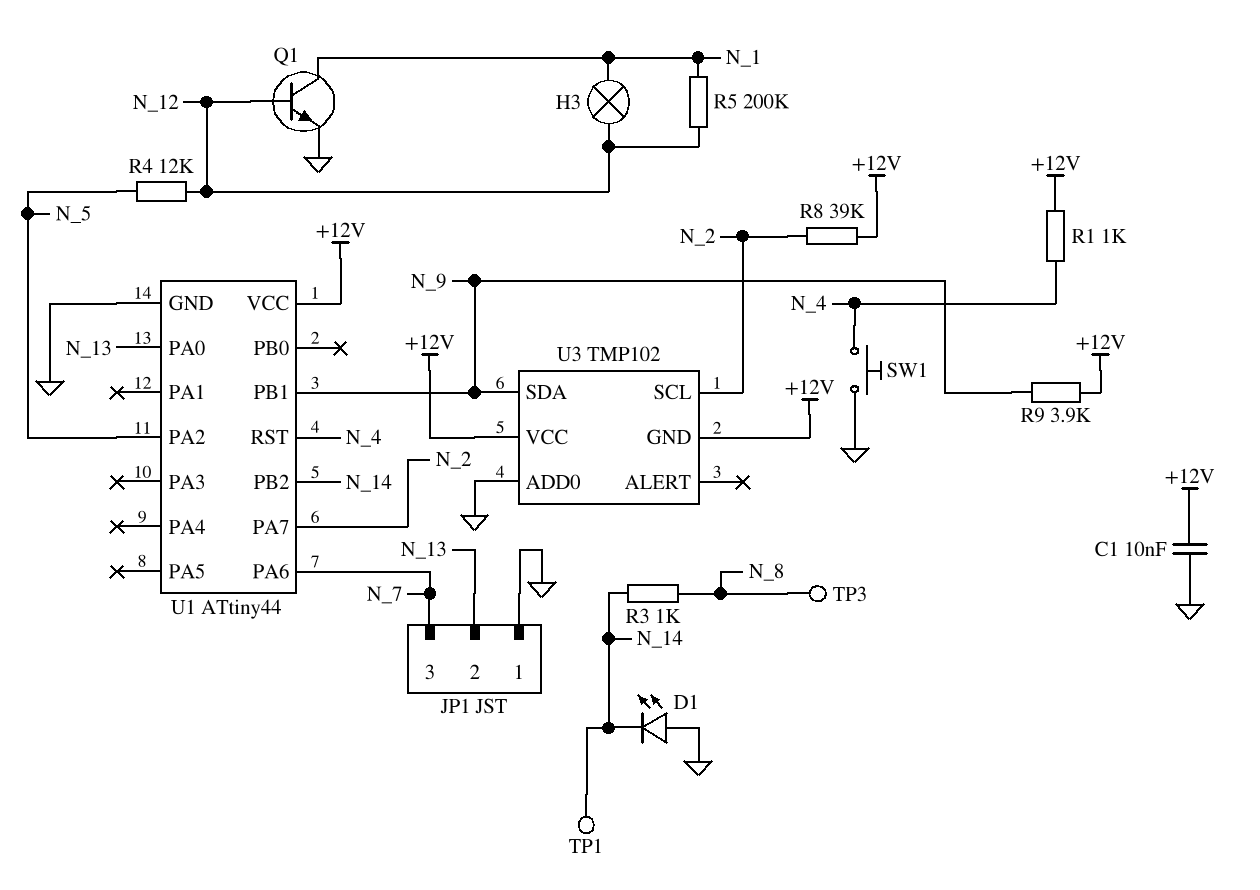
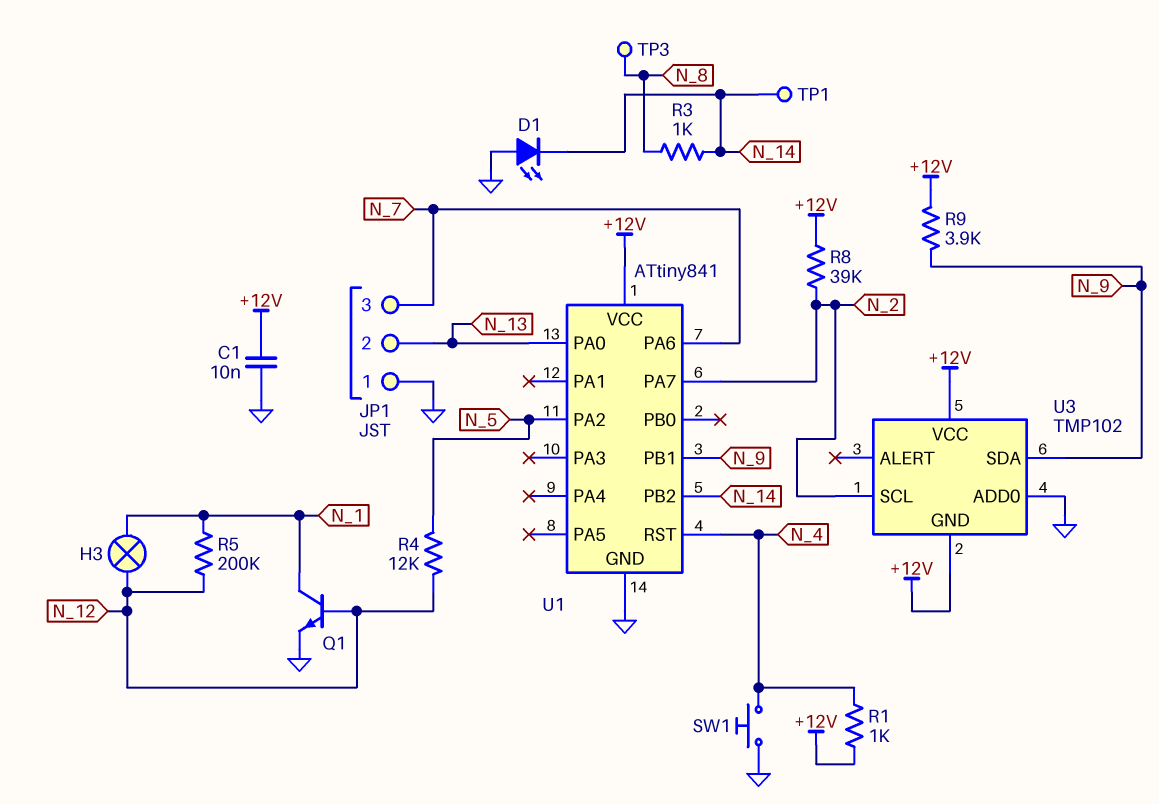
U1: ATtiny44 -> ATtiny841

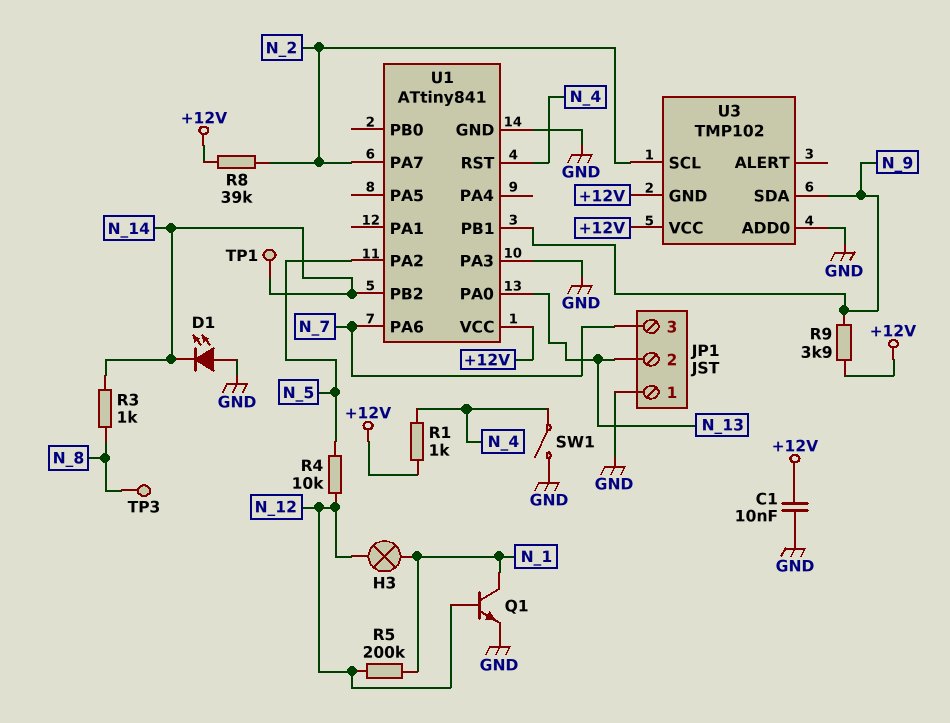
R4: 12k (N_5, N_12) -> 10k (N_5, N_12)
SW1: button (GND, N_4) -> switch (GND, N_4)
U1 pin PA3: none -> GND

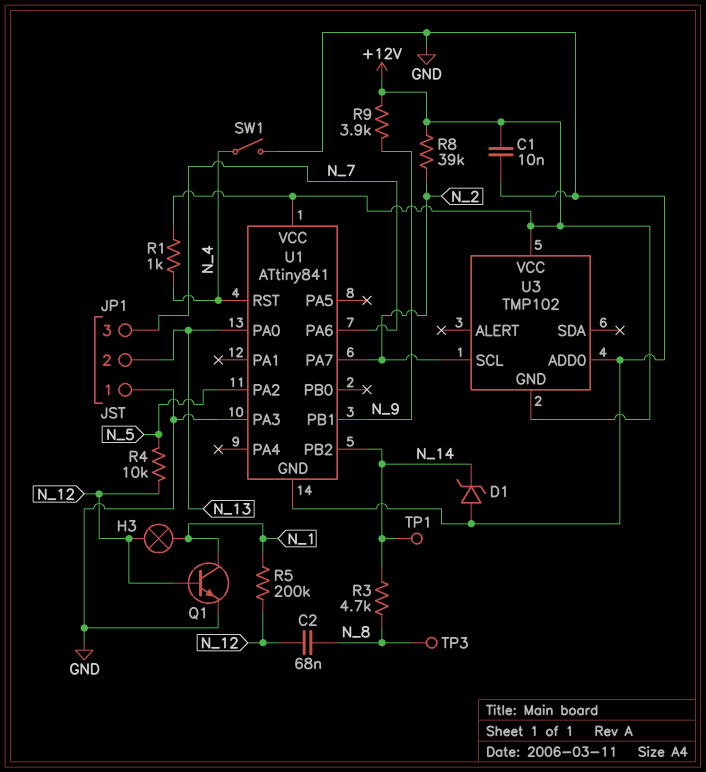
C2: none -> 68nF (N_8, N_12)
D1: LED (A GND, K N_14) -> zener (A GND, K N_14)
R3: 1k (N_8, N_14) -> 4.7k (N_8, N_14)
U3 pin SDA: N_9 -> none

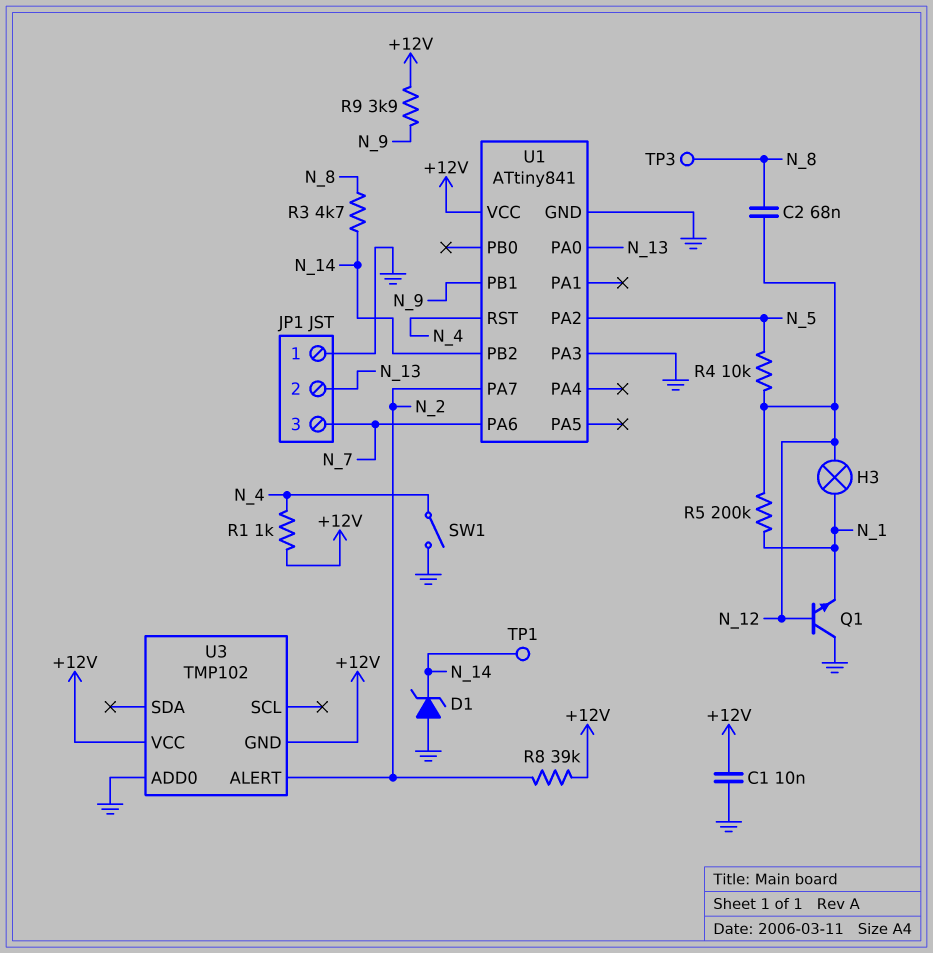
Q1: NPN (B N_12, C N_1, E GND) -> NPN (B N_12, C GND, E N_1)
U3 pin ALERT: none -> N_2
U3 pin SCL: N_2 -> none

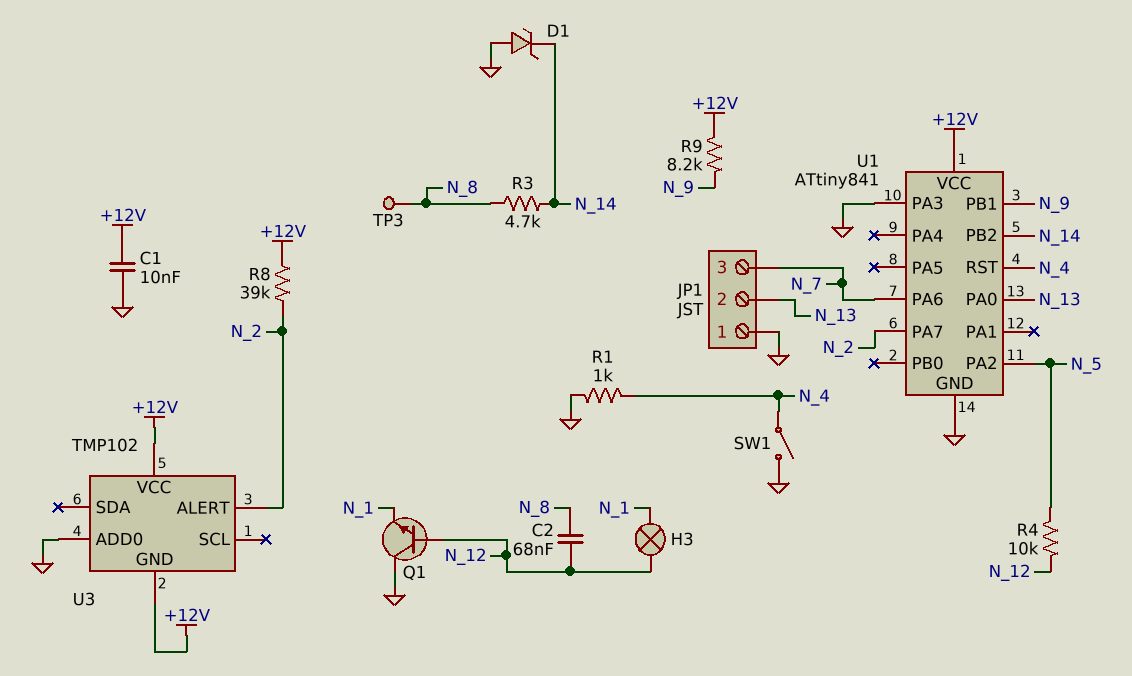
R1: 1k (+12V, N_4) -> 1k (GND, N_4)
R5: 200k (N_1, N_12) -> none
R9: 3.9k (+12V, N_9) -> 8.2k (+12V, N_9)
TP1: test point (N_14) -> none

